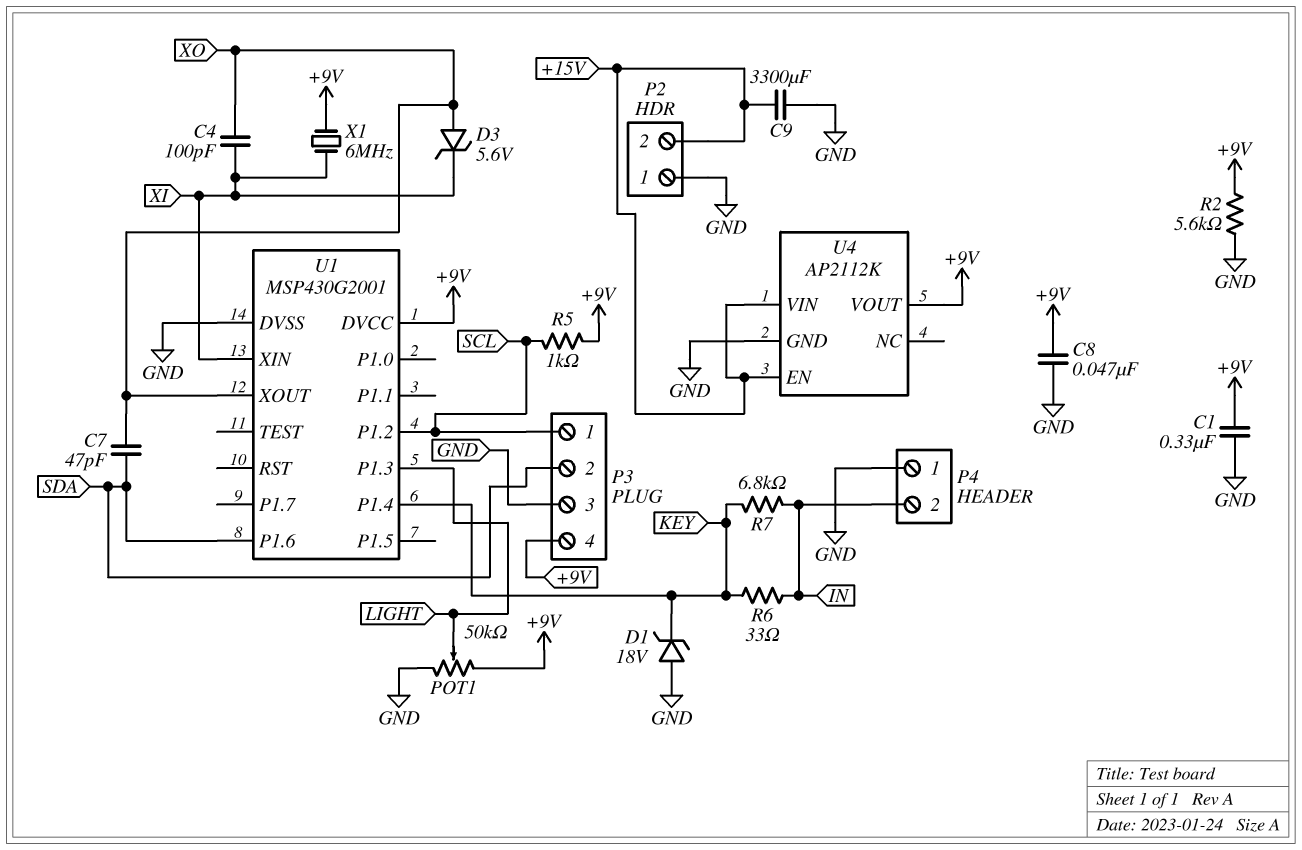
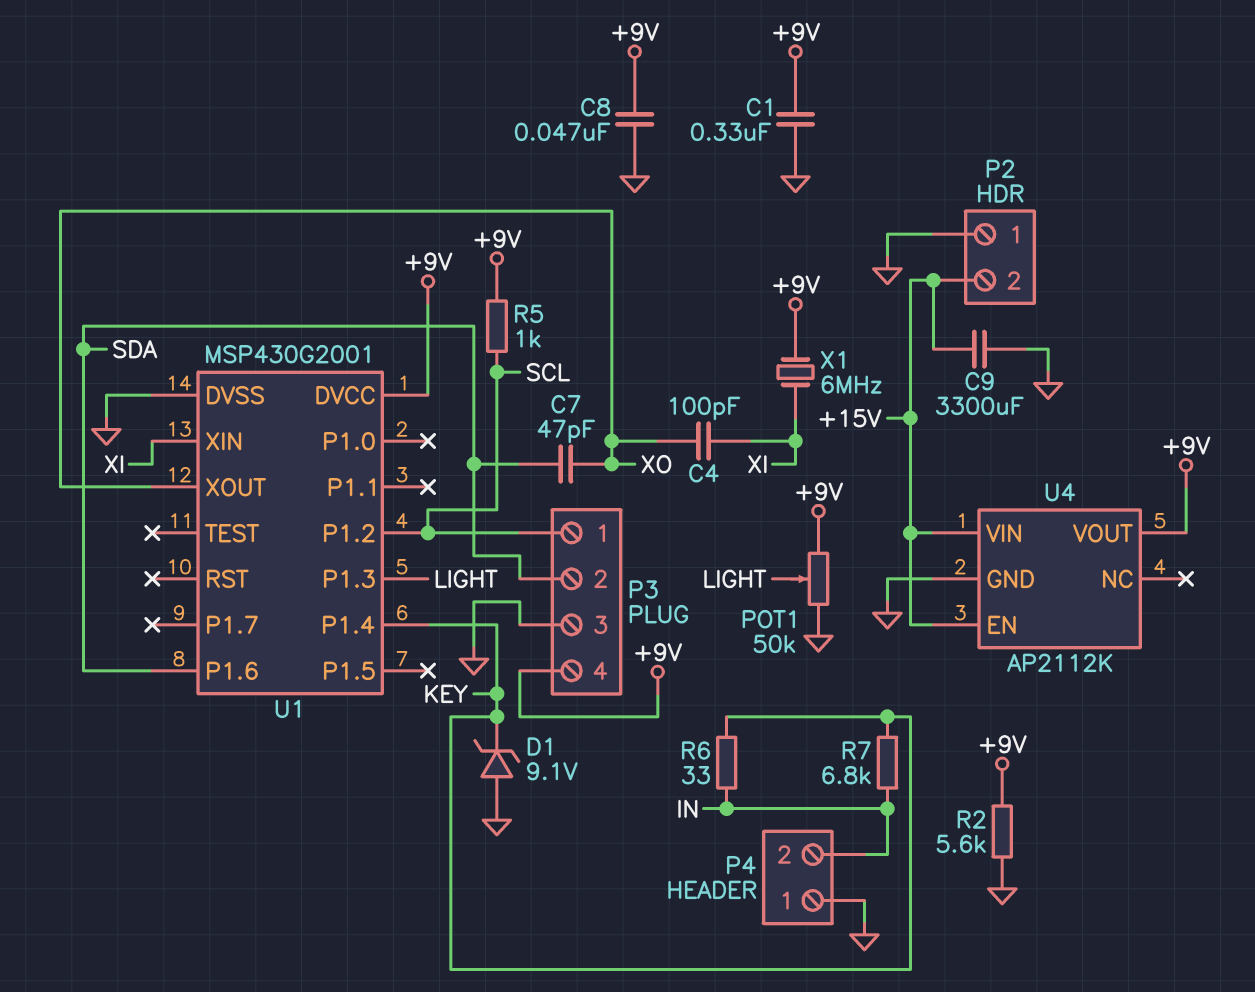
D1: zener 18V (A GND, K KEY) -> zener 9.1V (A GND, K KEY)
D3: zener 5.6V (A XO, K XI) -> none

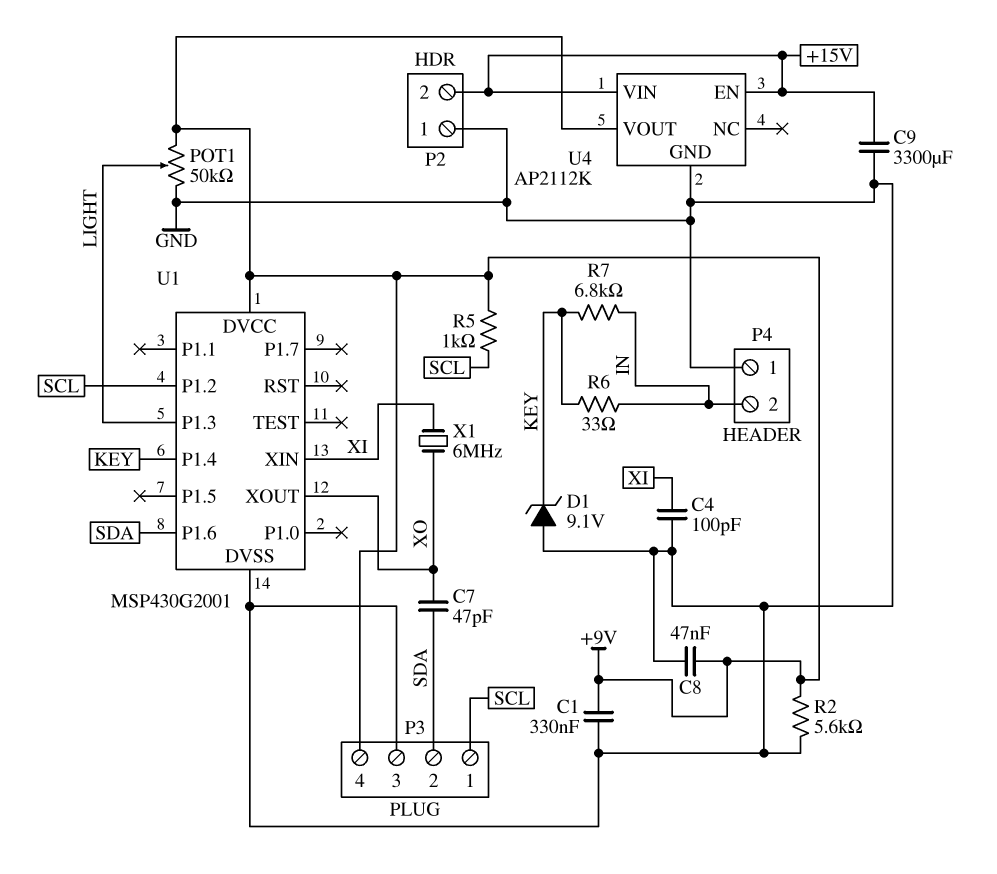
C4: 100pF (XI, XO) -> 100pF (GND, XI)
X1: 6MHz (+9V, XI) -> 6MHz (XI, XO)

